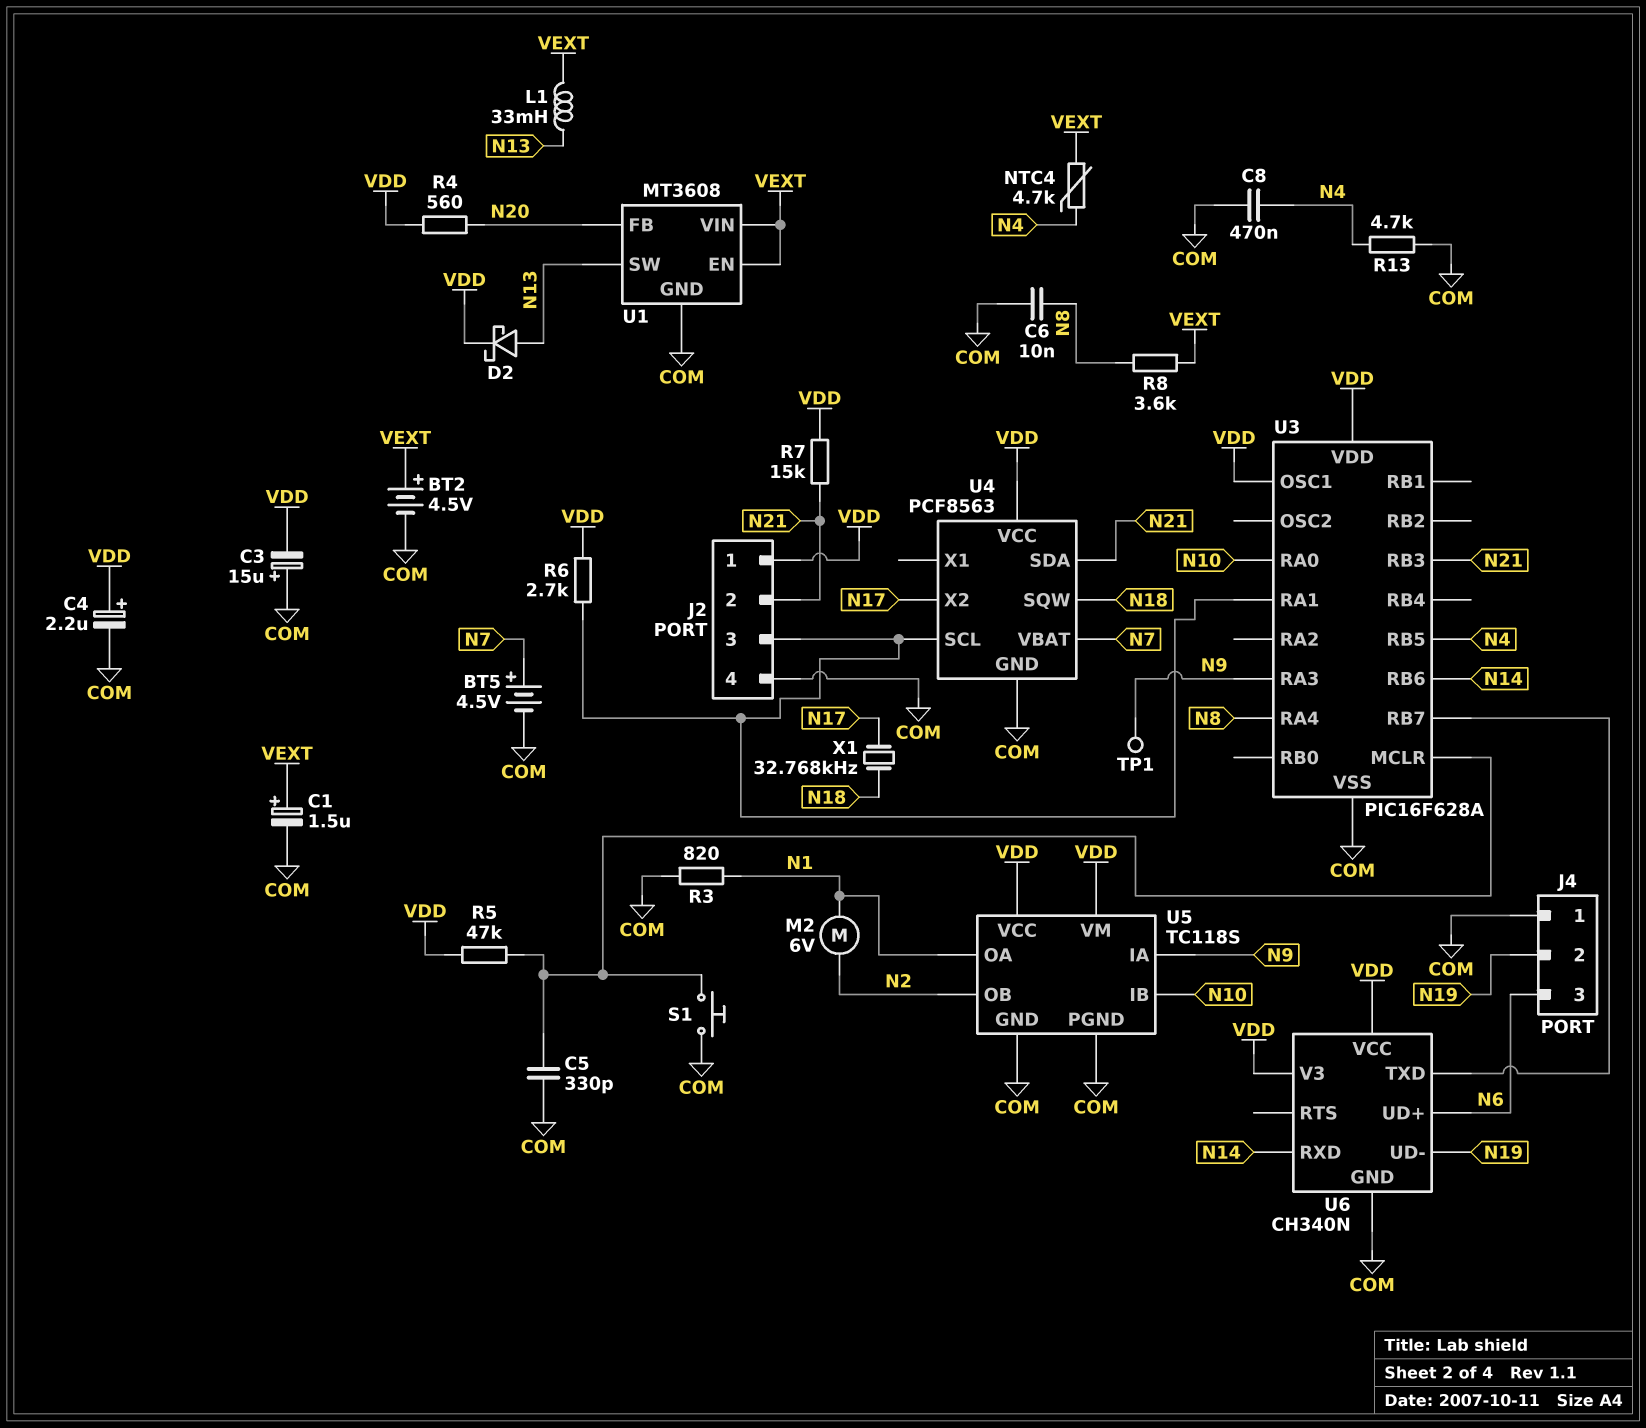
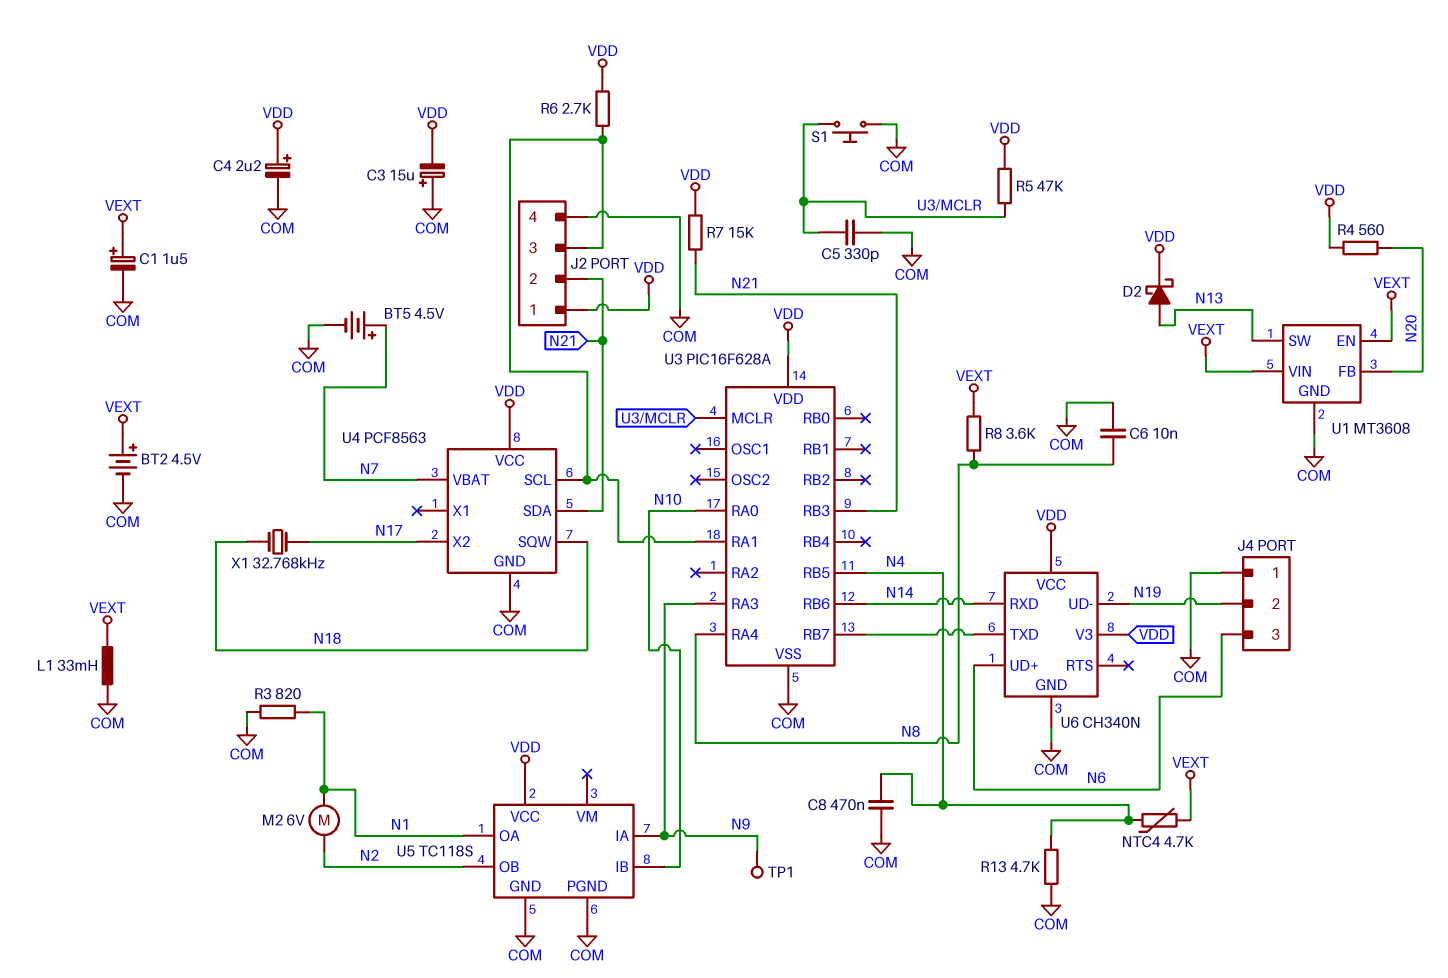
L1: 33mH (N13, VEXT) -> 33mH (COM, VEXT)
U3 pin OSC1: VDD -> none
U5 pin VM: VDD -> none

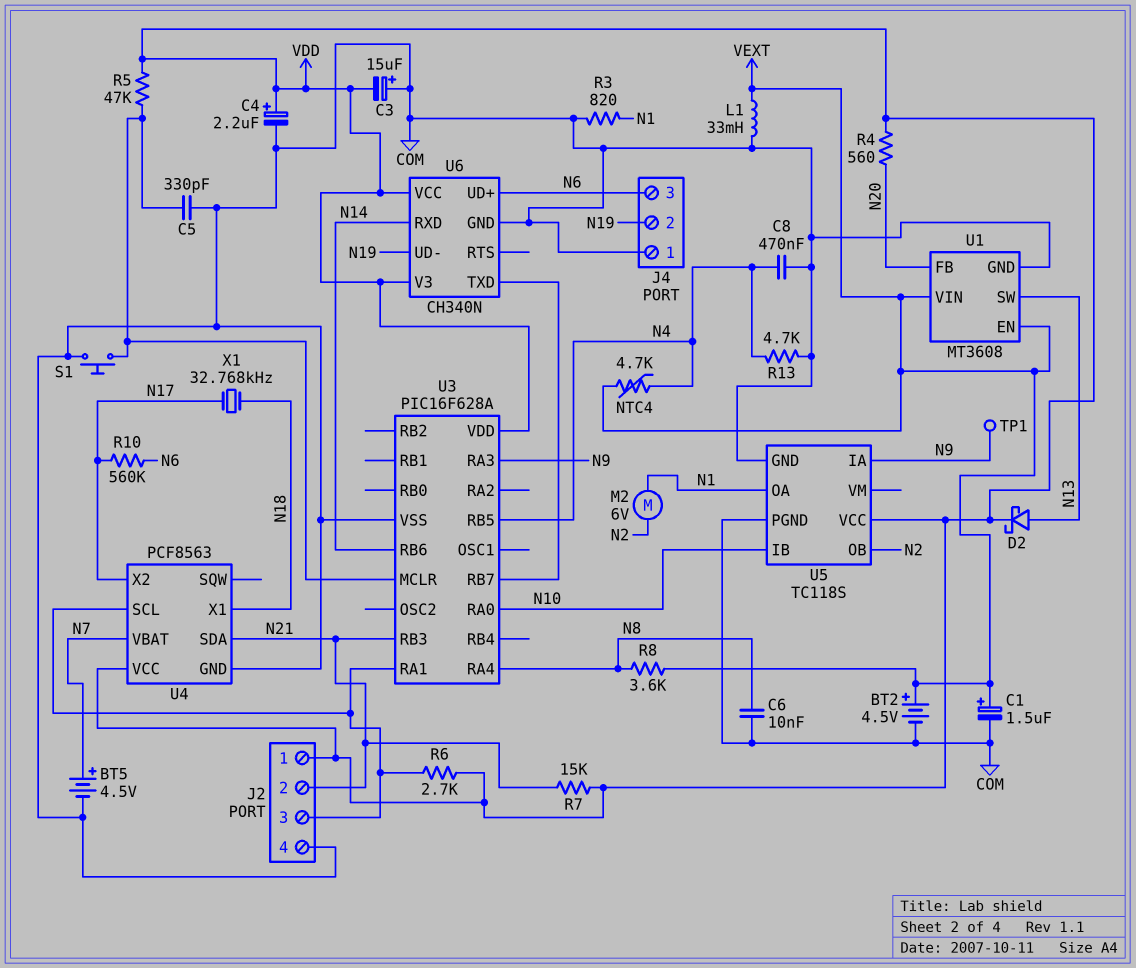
R10: none -> 560k (N6, N17)
U4 pin SQW: N18 -> none
U4 pin X1: none -> N18

